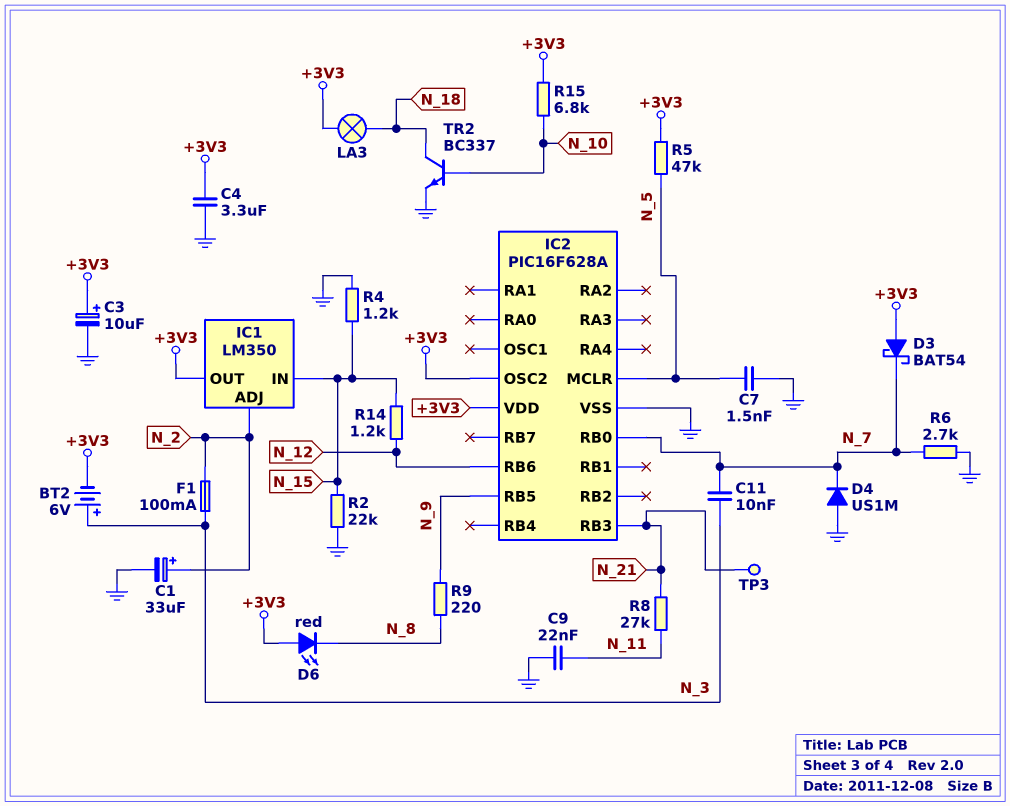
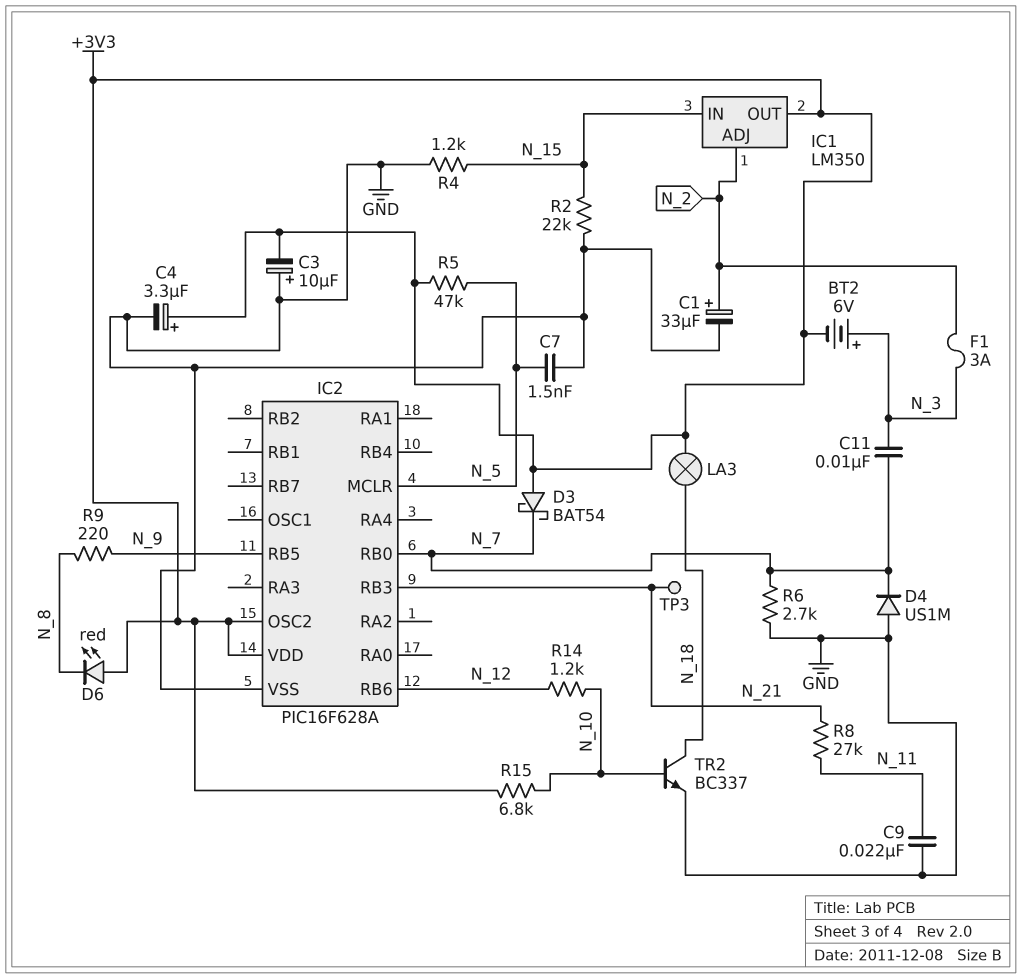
C3: 10uF (plus +3V3, minus GND) -> 10uF (plus GND, minus +3V3)
C4: 3.3uF (+3V3, GND) -> 3.3uF (plus +3V3, minus GND)
F1: 100mA (N_2, N_3) -> 3A (N_2, N_3)
R14: 1.2k (N_12, N_15) -> 1.2k (N_10, N_12)

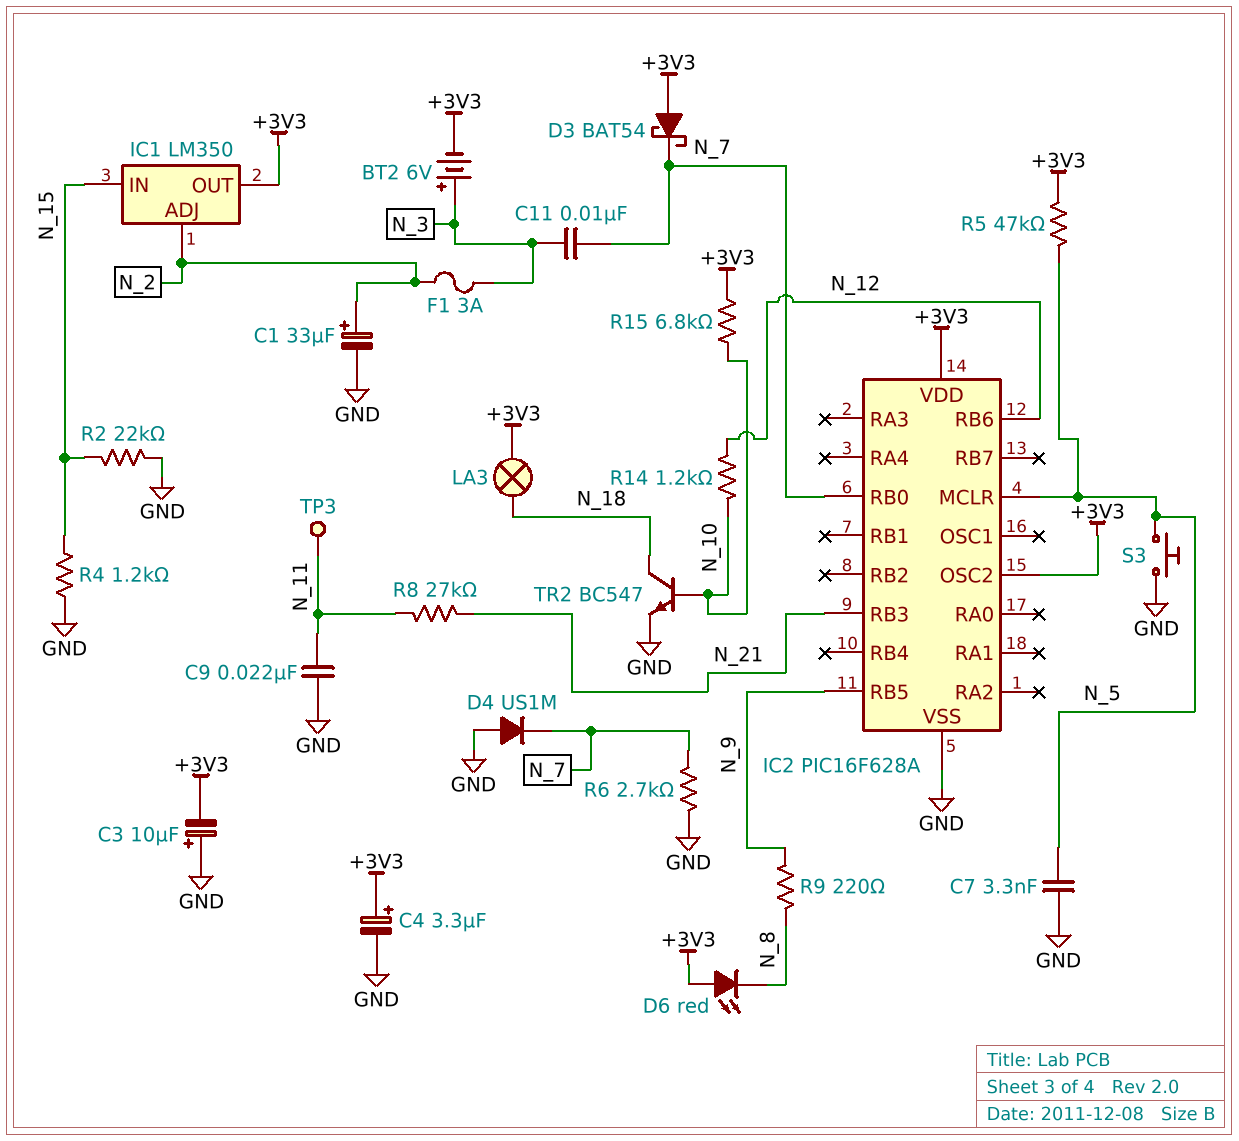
C7: 1.5nF (GND, N_5) -> 3.3nF (GND, N_5)
S3: none -> button (GND, N_5)
TP3: test point (N_21) -> test point (N_11)
TR2: NPN BC337 (B N_10, C N_18, E GND) -> NPN BC547 (B N_10, C N_18, E GND)

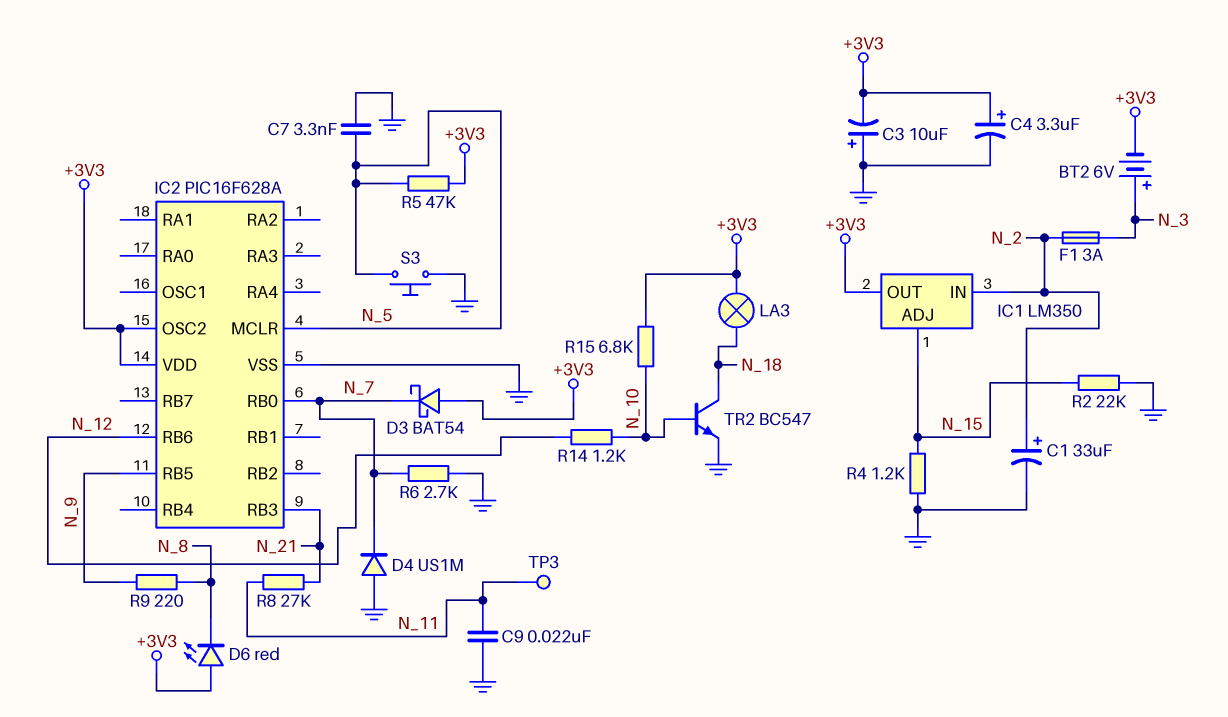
C11: 10nF (N_3, N_7) -> none
IC1 pin ADJ: N_2 -> N_15
IC1 pin IN: N_15 -> N_2

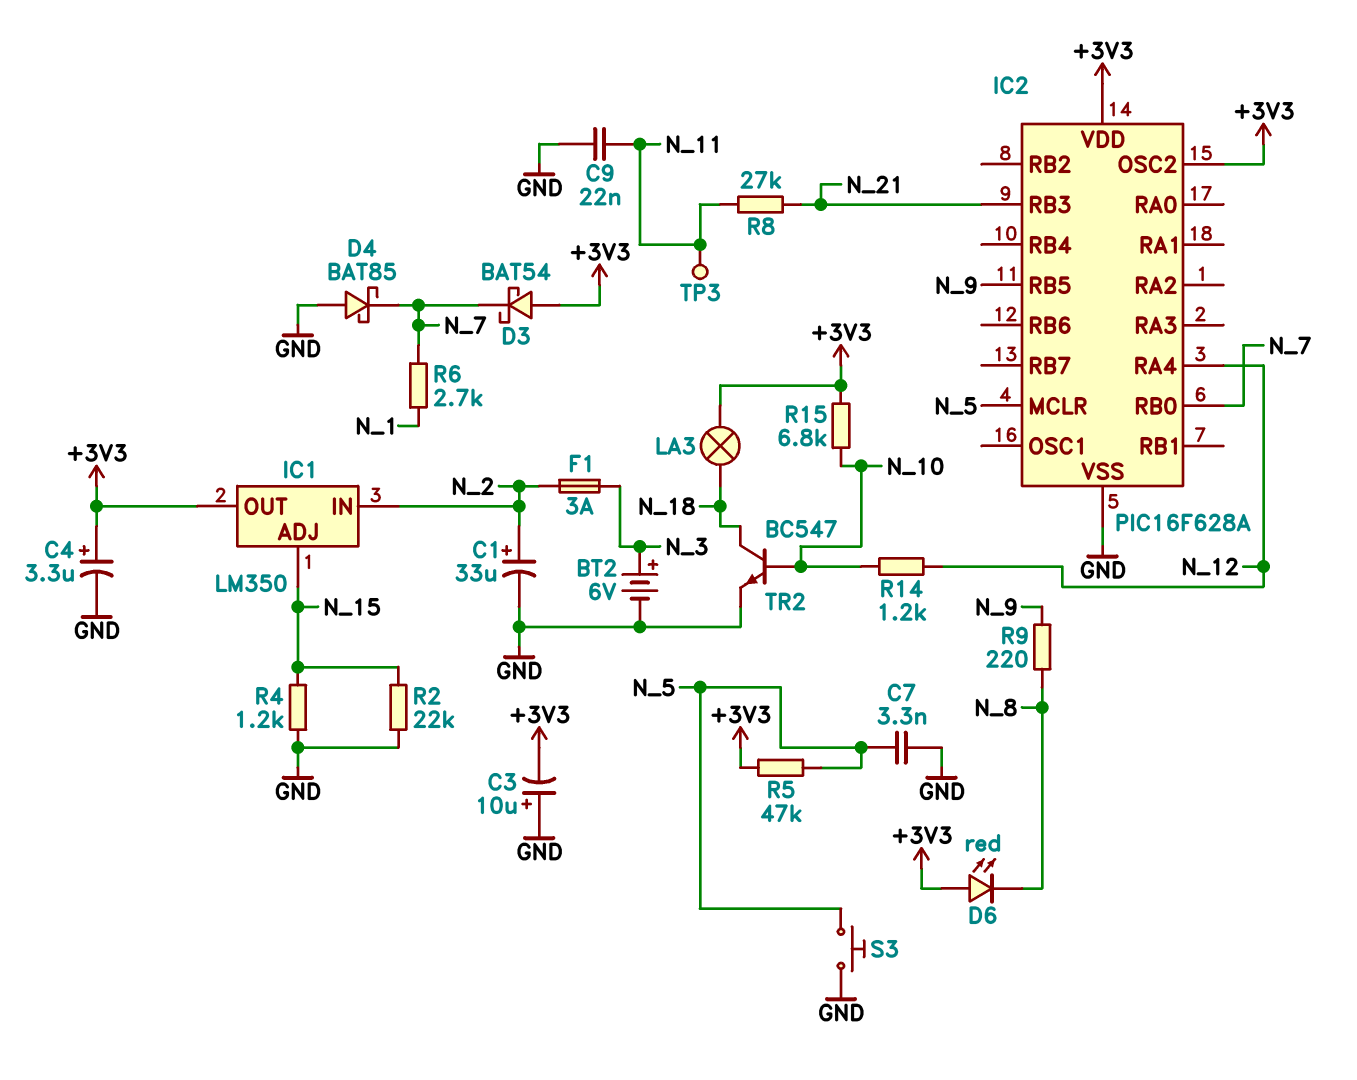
BT2: 6V (plus N_3, minus +3V3) -> 6V (plus N_3, minus GND)
D4: diode US1M (A GND, K N_7) -> schottky BAT85 (A GND, K N_7)
IC2 pin RA4: none -> N_12
IC2 pin RB6: N_12 -> none
R6: 2.7k (GND, N_7) -> 2.7k (N_1, N_7)

